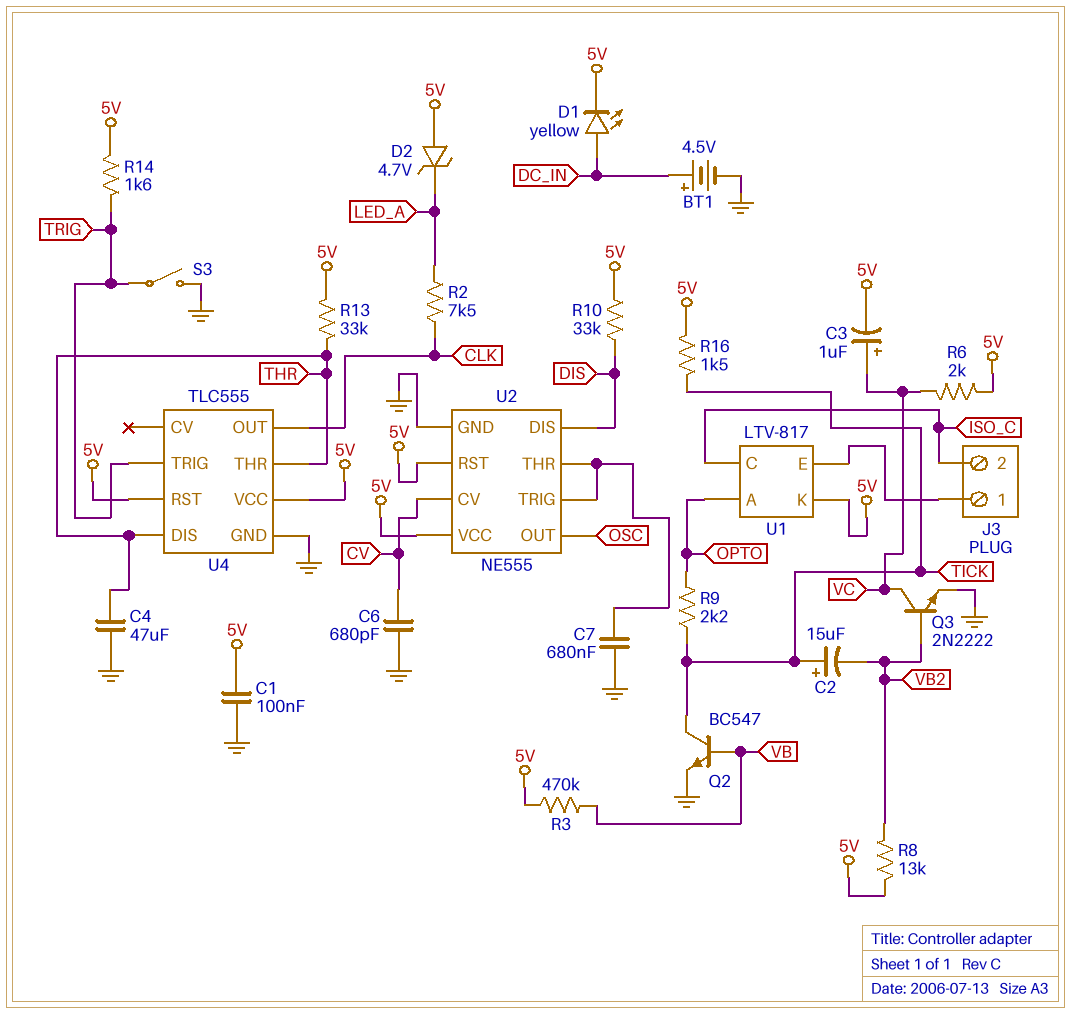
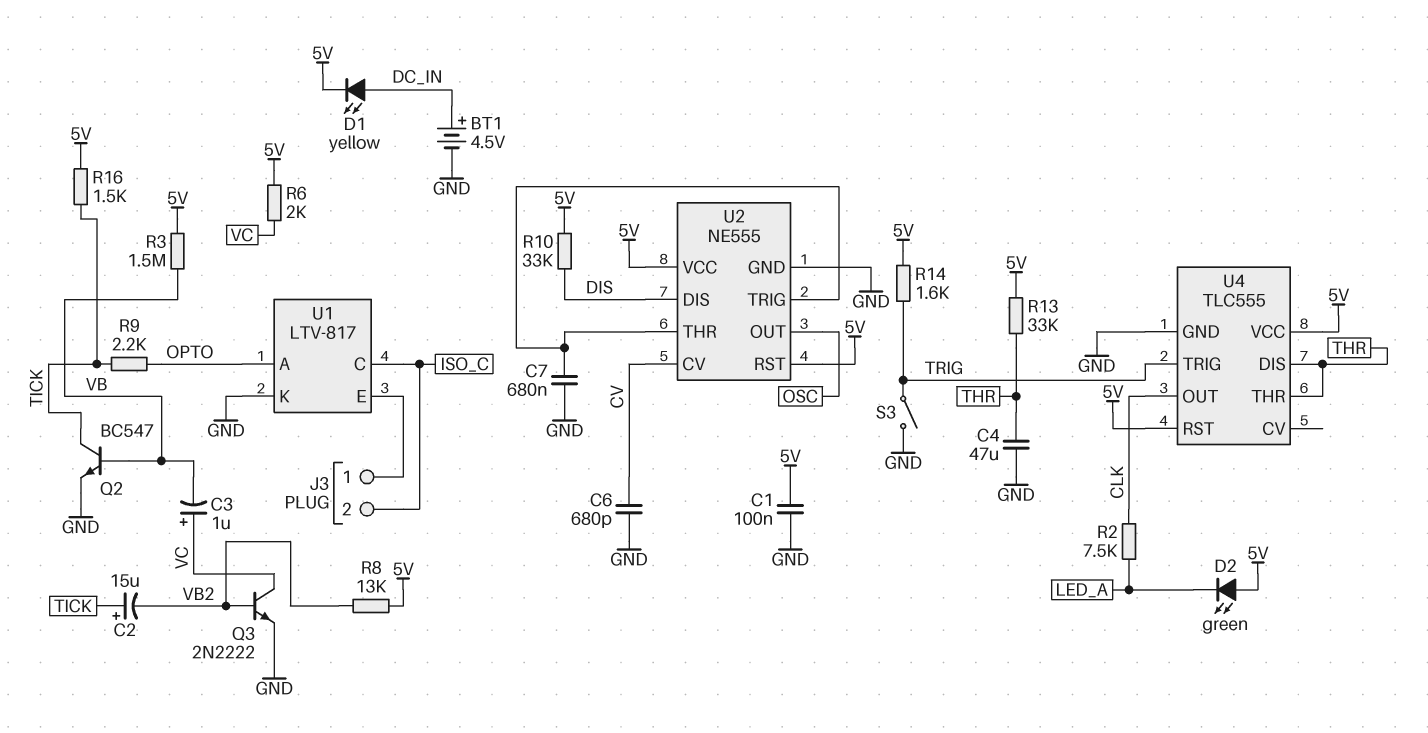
C3: 1uF (plus VC, minus 5V) -> 1uF (plus VC, minus VB)
D2: zener 4.7V (A 5V, K LED_A) -> LED green (A 5V, K LED_A)
R3: 470k (5V, VB) -> 1.5M (5V, VB)
U1 pin K: 5V -> GND

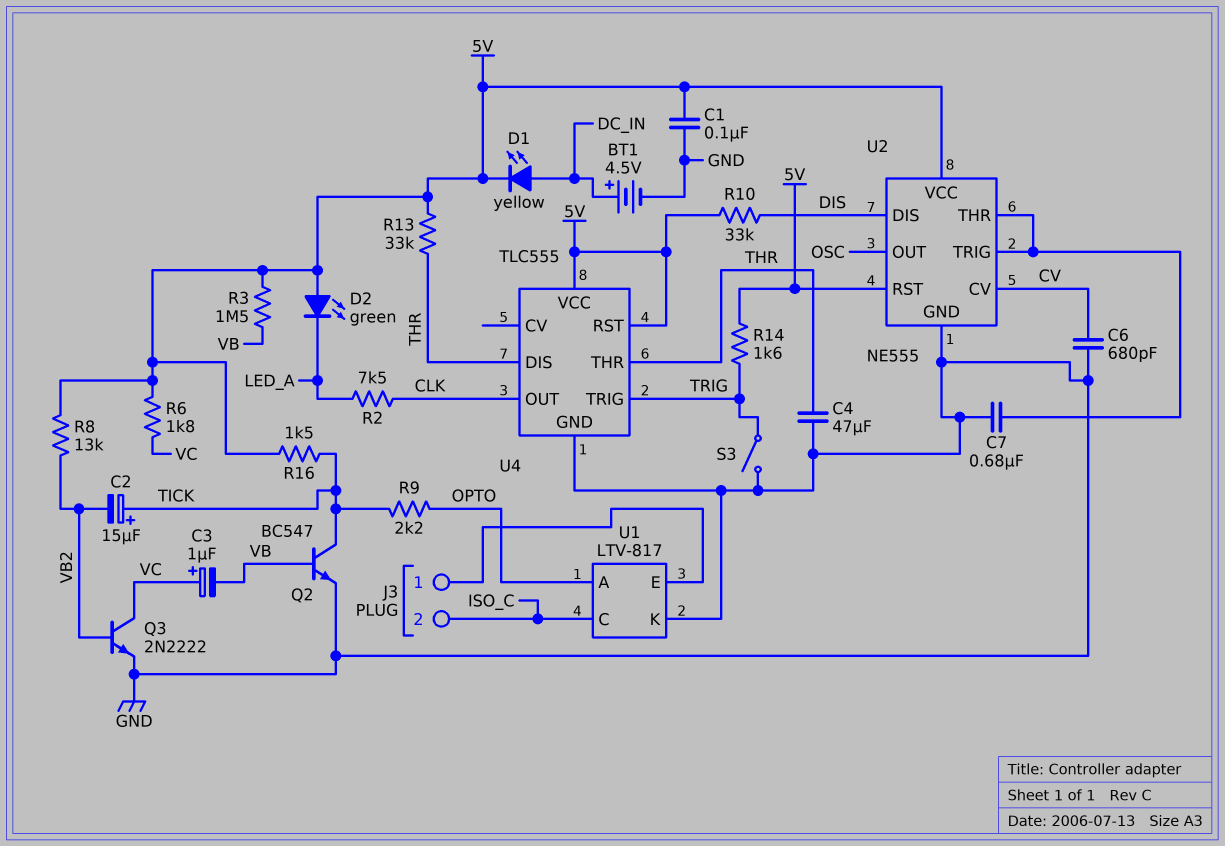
R6: 2k (5V, VC) -> 1.8k (5V, VC)

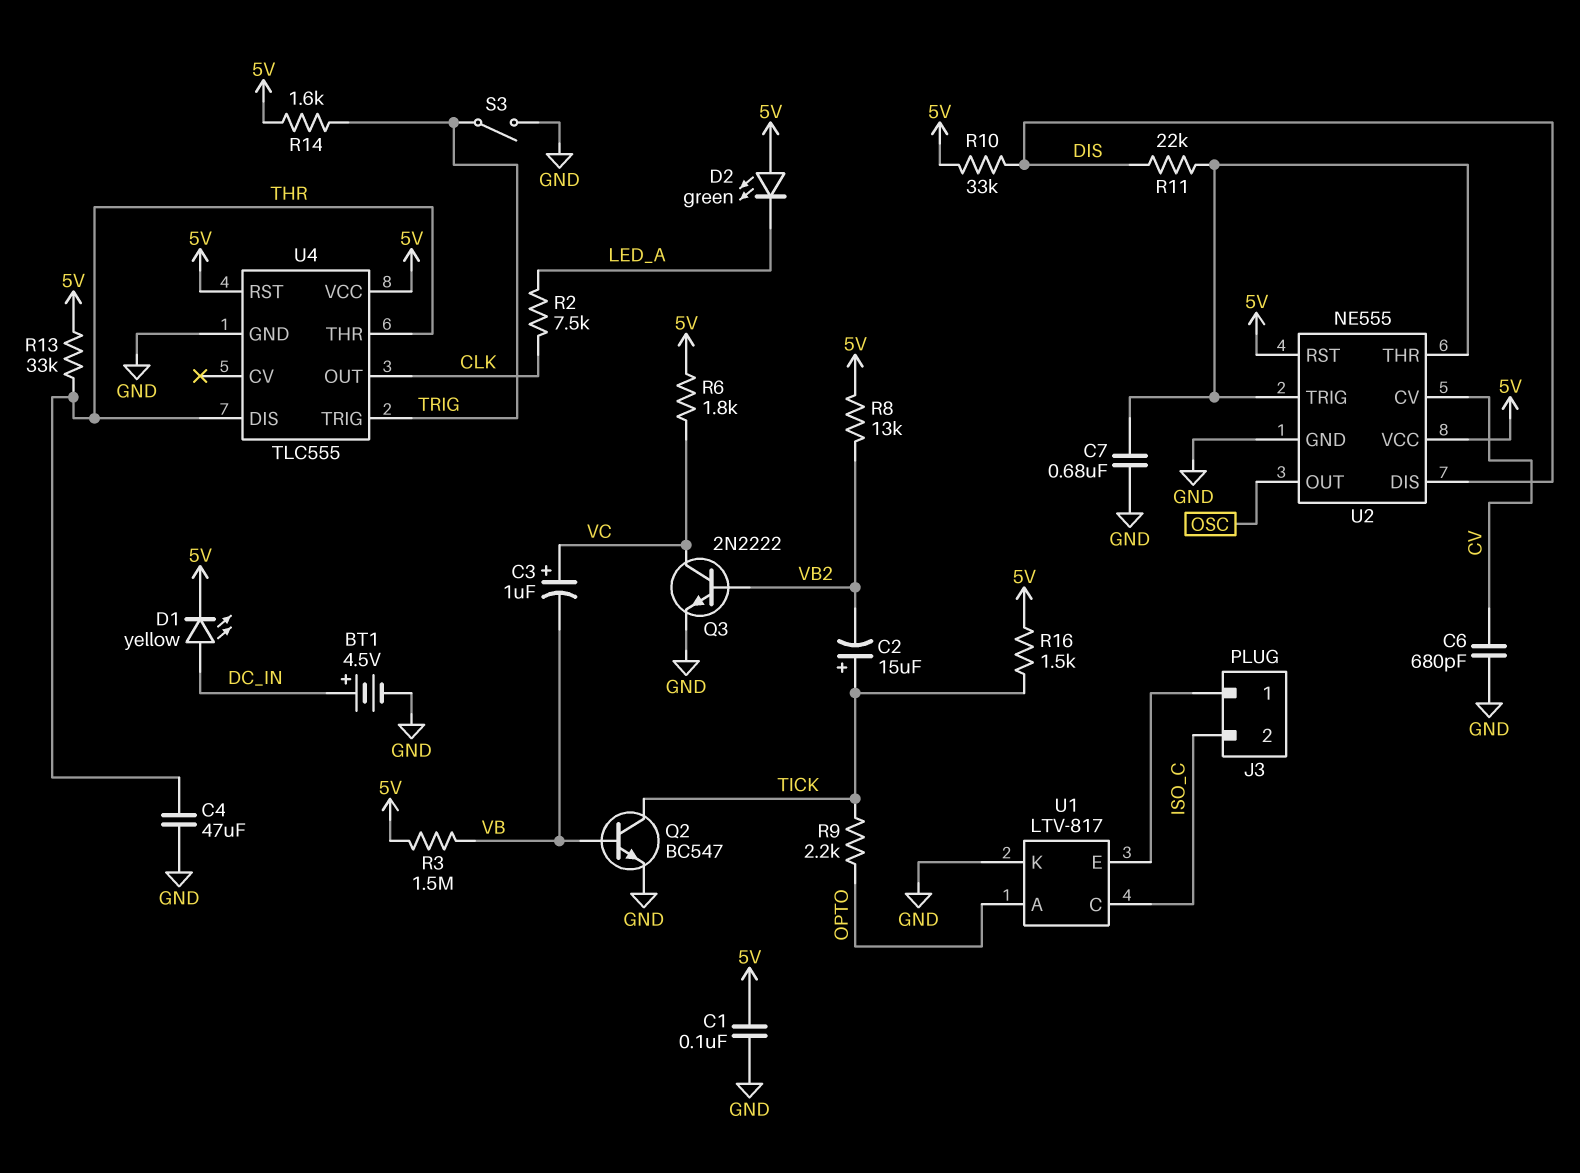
R11: none -> 22k (DIS, U2/THR)

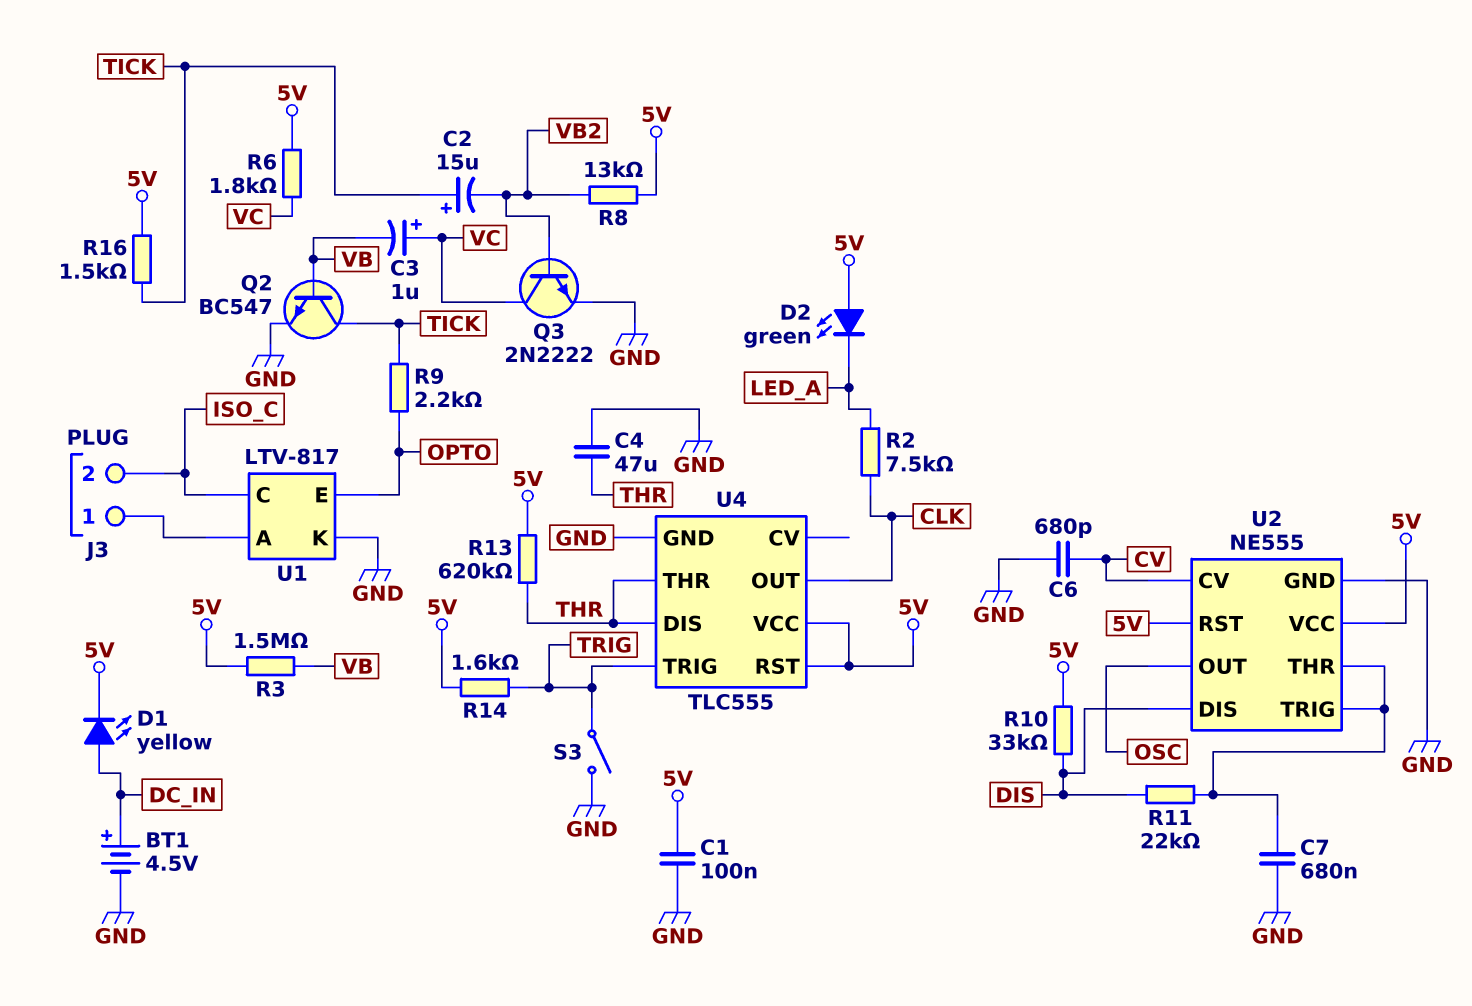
R13: 33k (5V, THR) -> 620k (5V, THR)
U1 pin A: OPTO -> J3/1
U1 pin E: J3/1 -> OPTO

